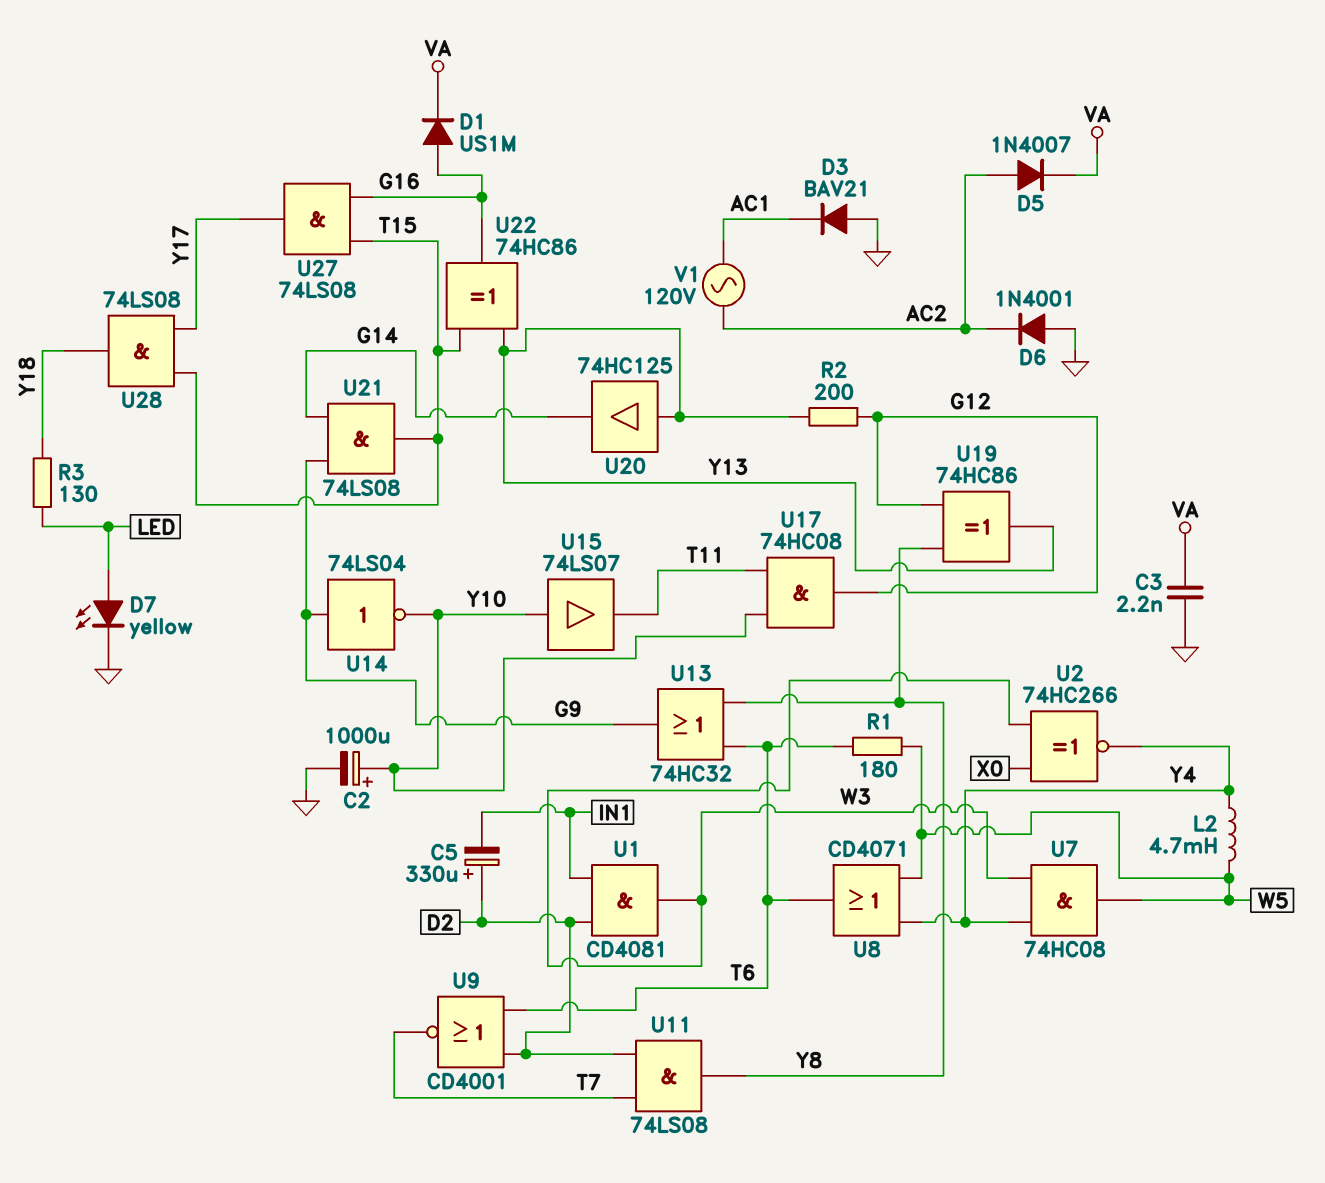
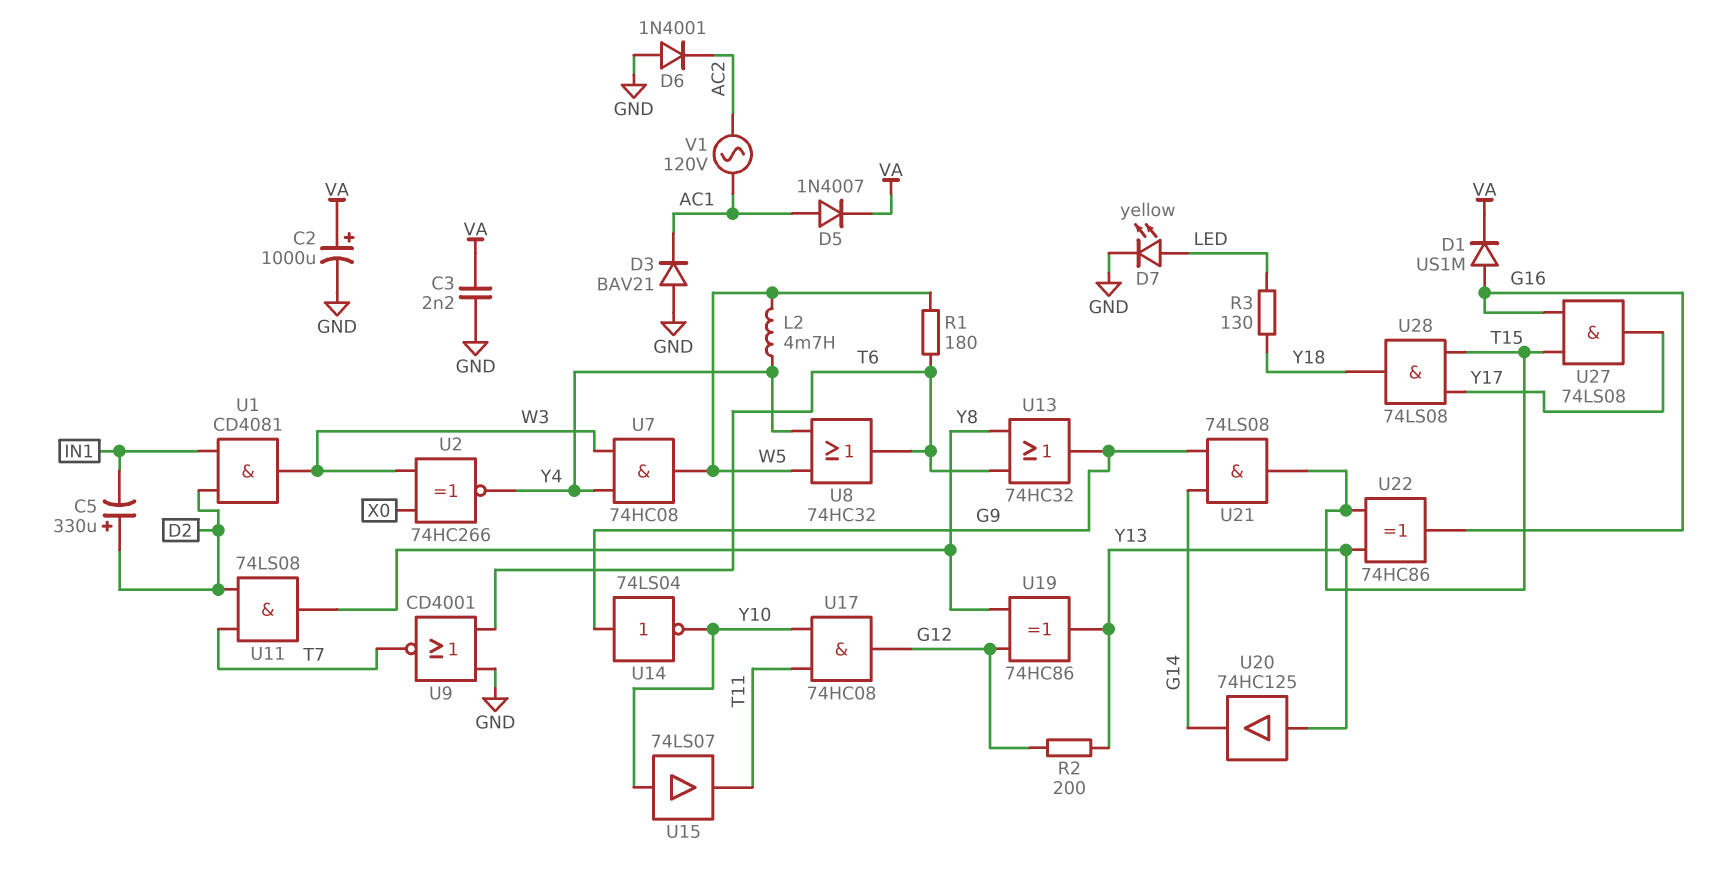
C2: 1000uF (plus Y10, minus GND) -> 1000uF (plus VA, minus GND)
D5: diode 1N4007 (A AC2, K VA) -> diode 1N4007 (A AC1, K VA)
U8: OR CD4071 (in W5, in Y4, out T6) -> OR 74HC32 (in W5, in Y4, out T6)
U9: NOR CD4001 (in D2, in T6, out T7) -> NOR CD4001 (in GND, in T6, out T7)

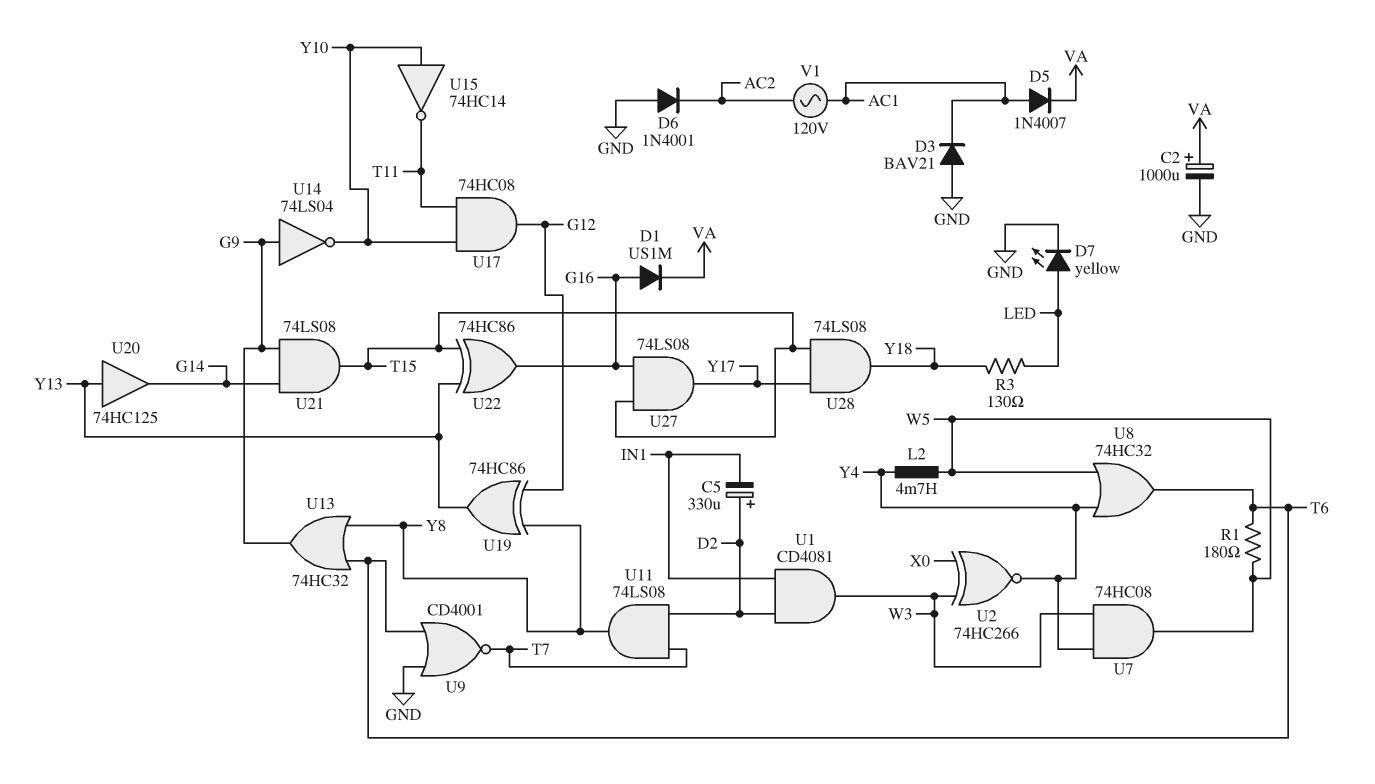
C3: 2.2nF (GND, VA) -> none
R2: 200 (G12, Y13) -> none
U15: buffer 74LS07 (in Y10, out T11) -> NOT 74HC14 (in Y10, out T11)

